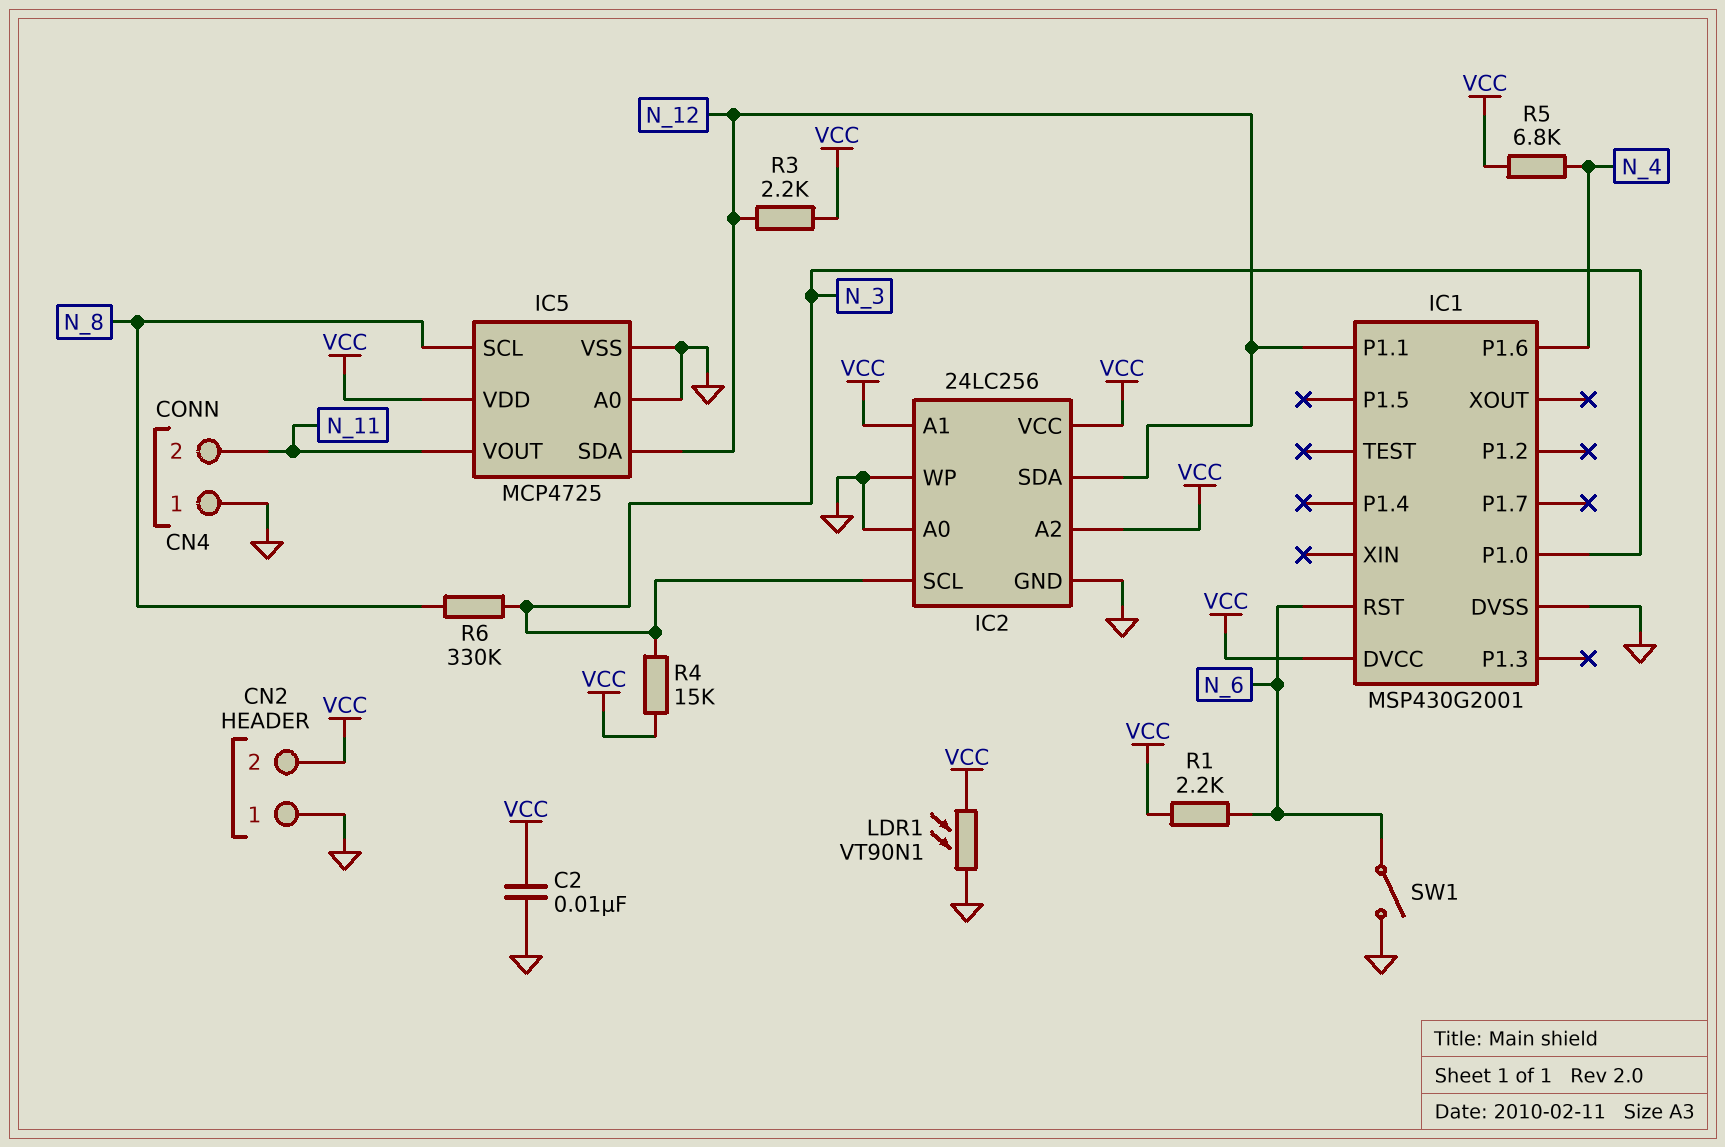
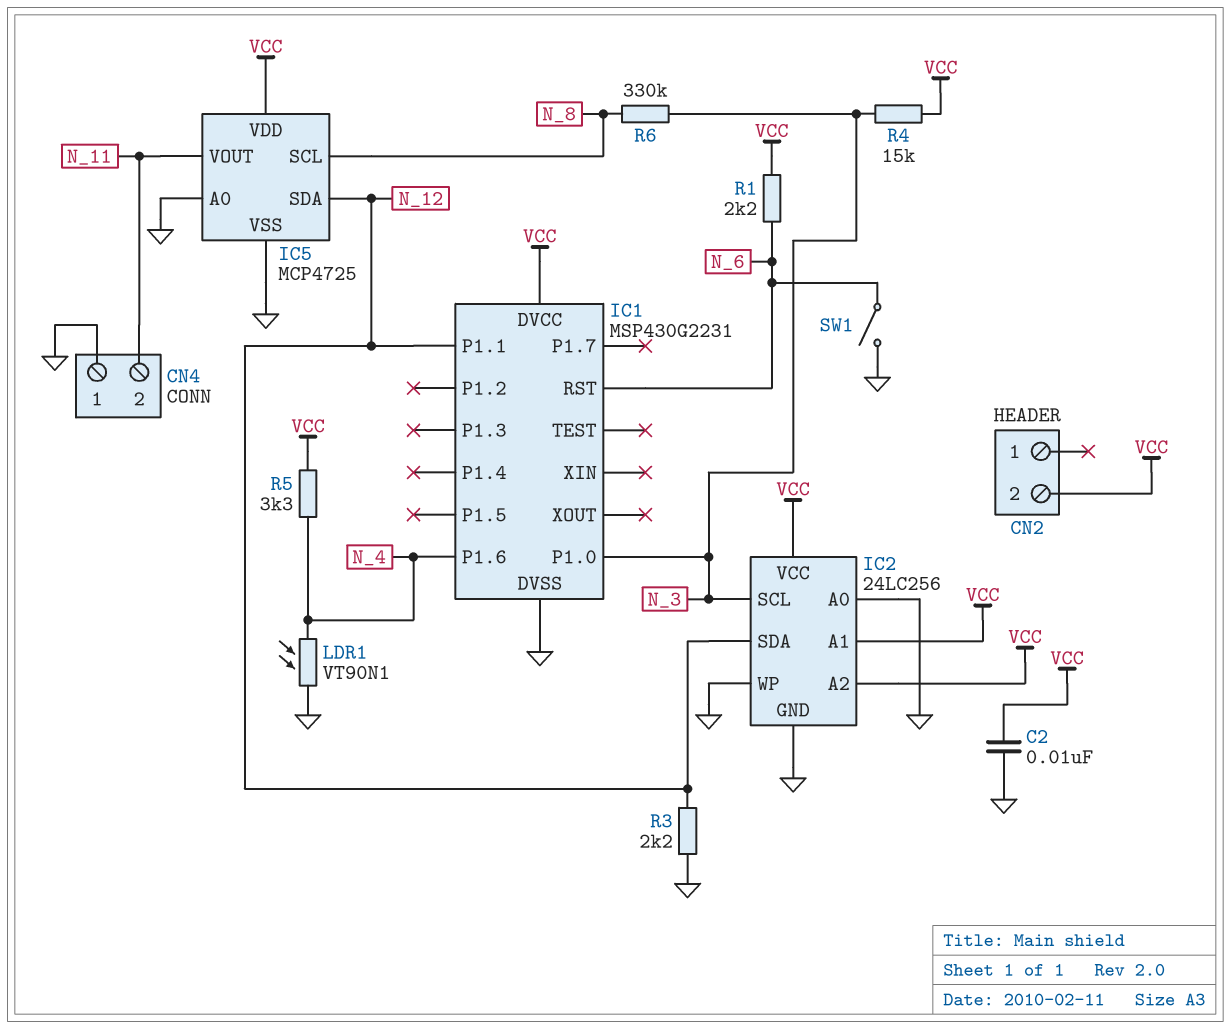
CN2 pin 1: GND -> none
IC1: MSP430G2001 -> MSP430G2231
LDR1: VT90N1 (GND, VCC) -> VT90N1 (GND, N_4)
R3: 2.2k (N_12, VCC) -> 2.2k (GND, N_12)
R5: 6.8k (N_4, VCC) -> 3.3k (N_4, VCC)

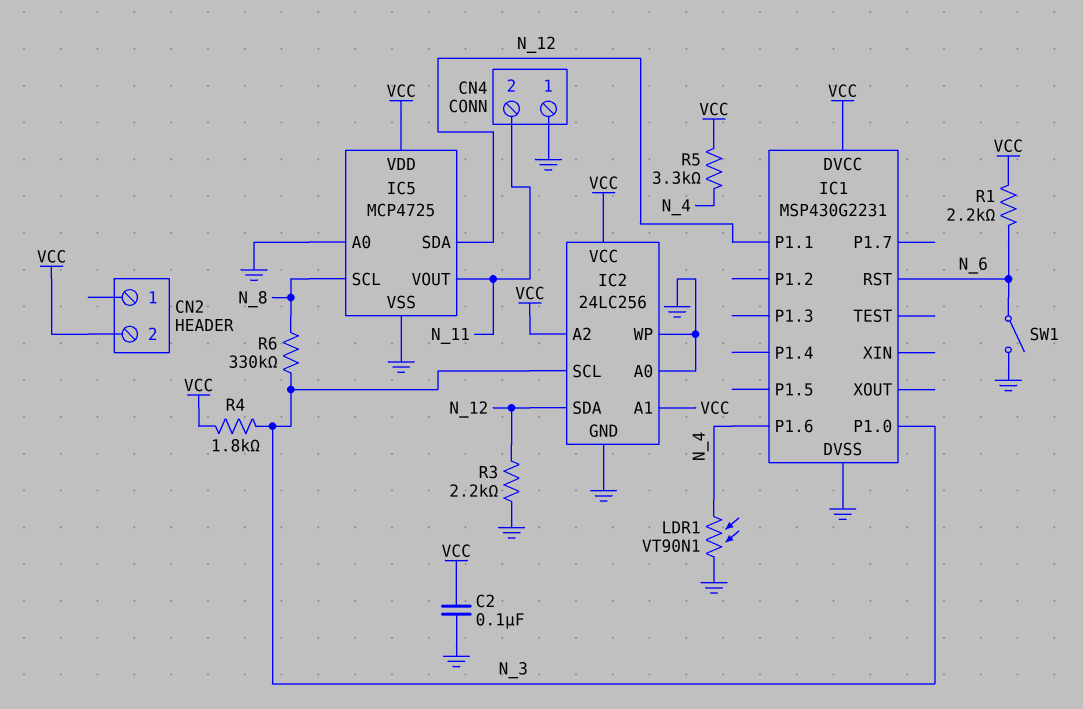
C2: 10nF (GND, VCC) -> 100nF (GND, VCC)
R4: 15k (N_3, VCC) -> 1.8k (N_3, VCC)

